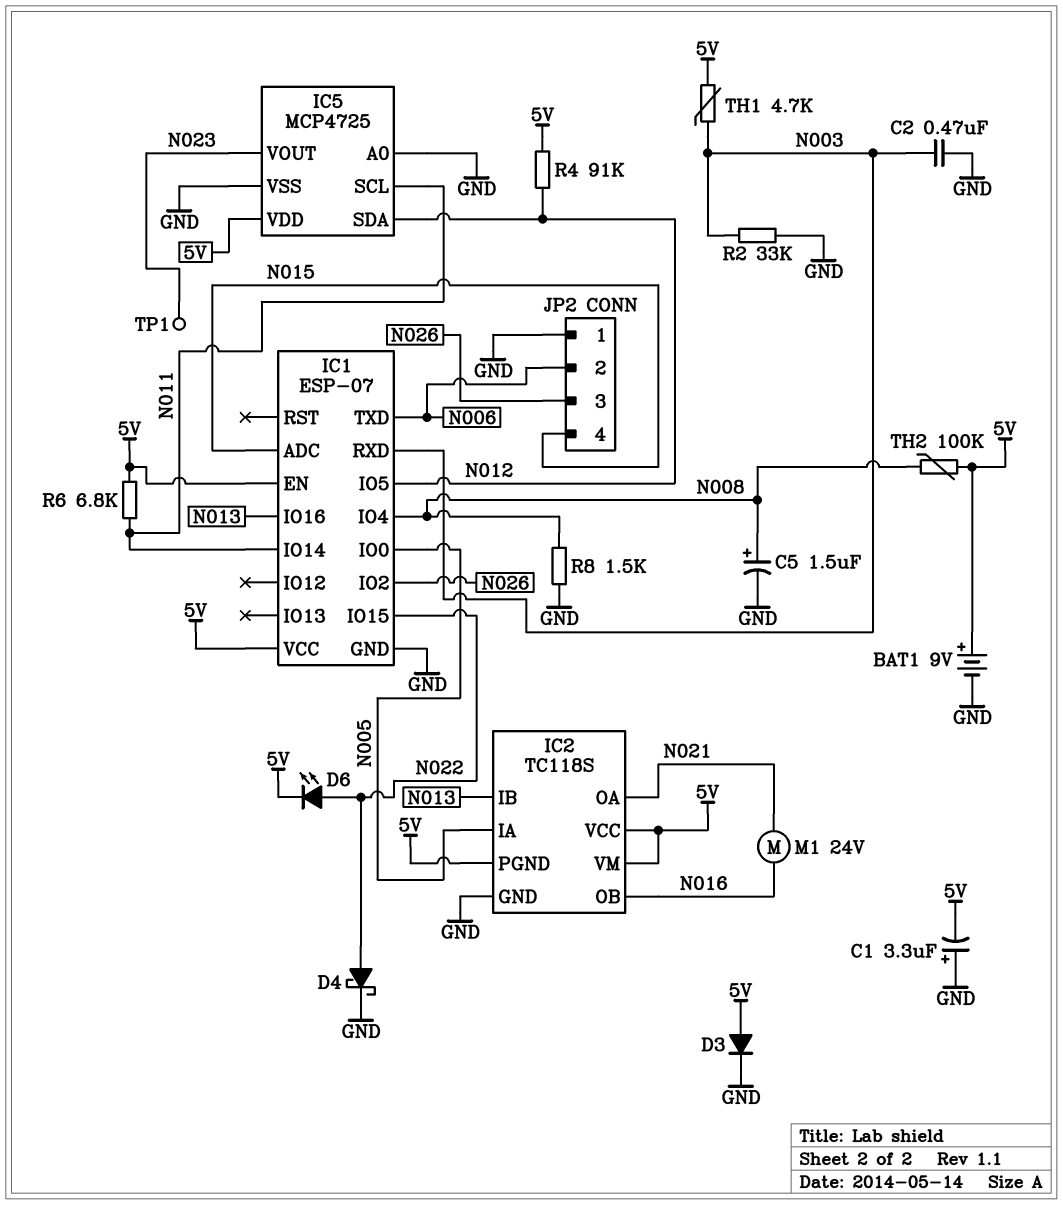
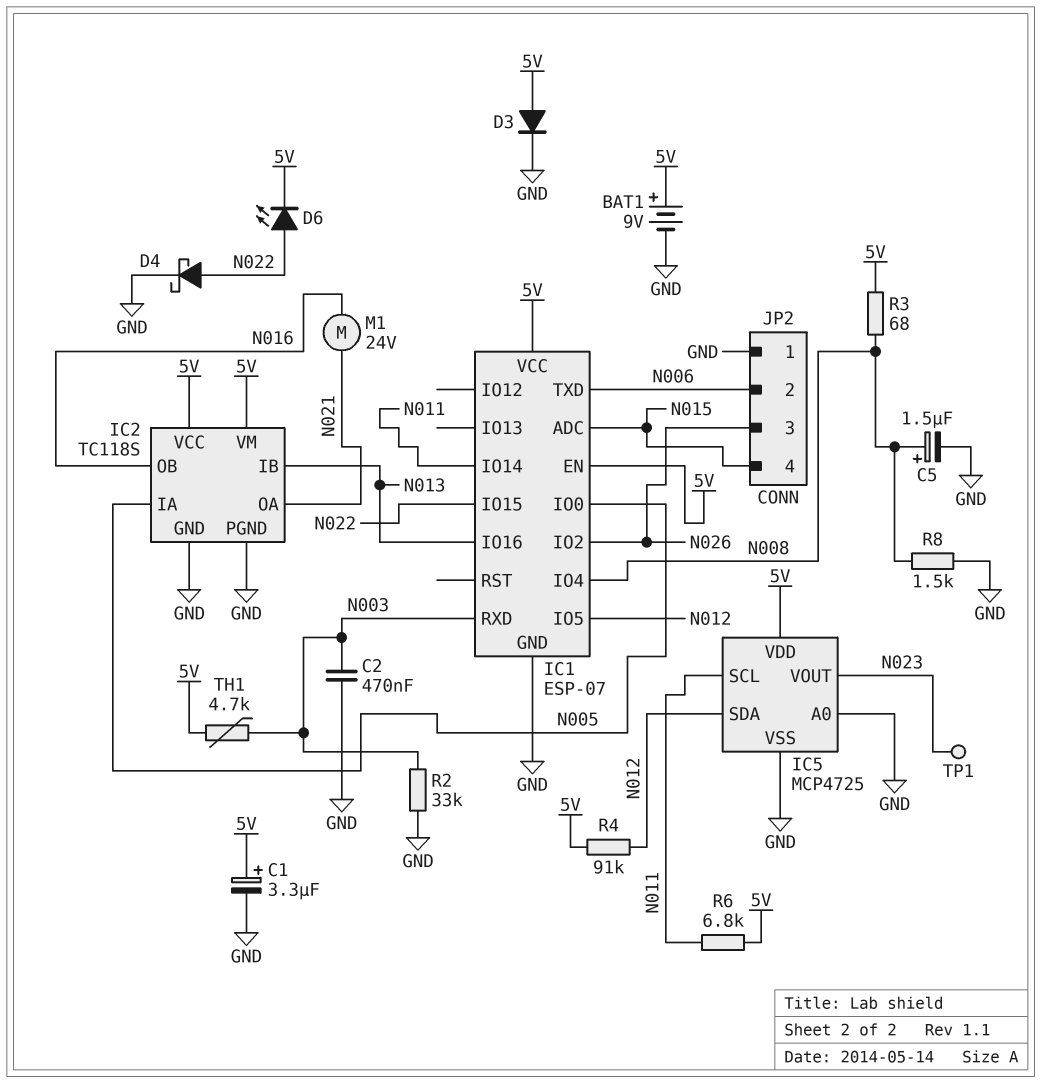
C1: 3.3uF (plus GND, minus 5V) -> 3.3uF (plus 5V, minus GND)
IC2 pin PGND: 5V -> GND
R3: none -> 68 (5V, N008)
TH2: 100k (5V, N008) -> none

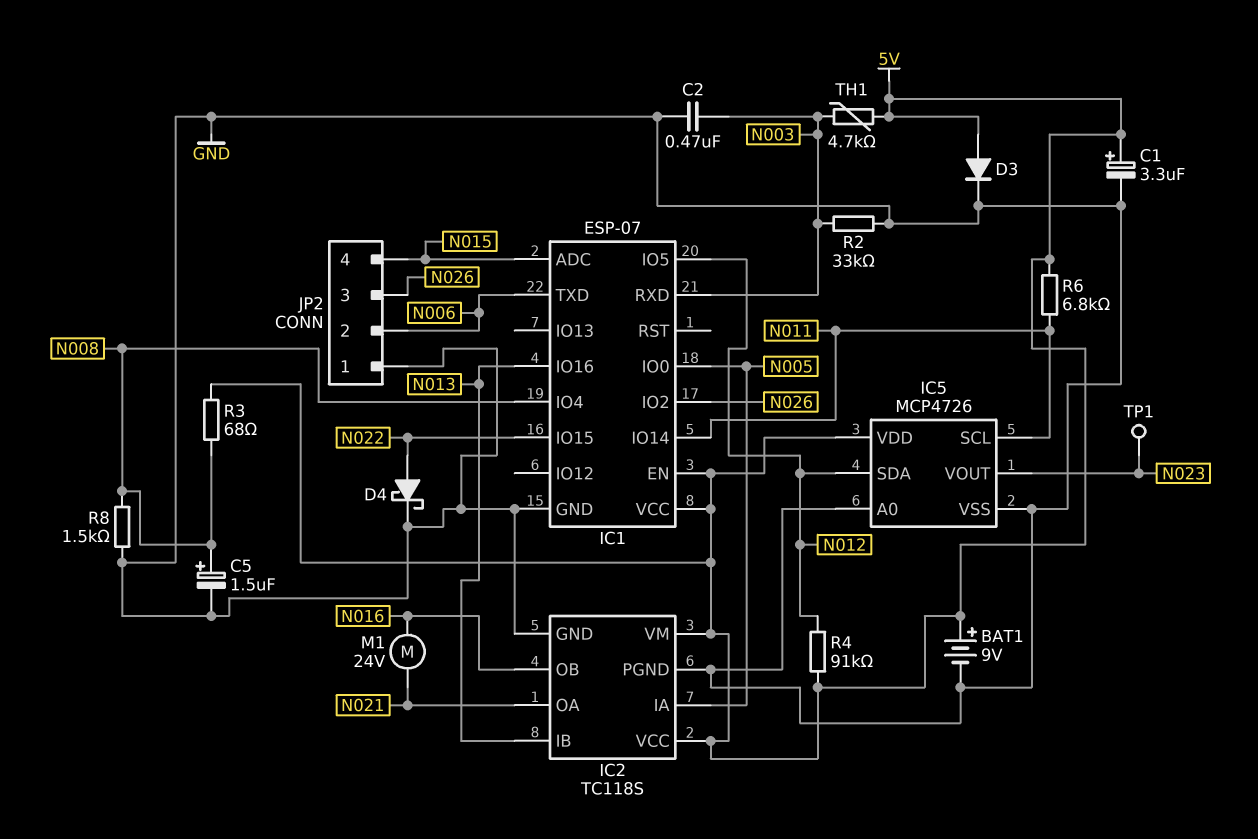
D6: LED (A N022, K 5V) -> none
IC5: MCP4725 -> MCP4726

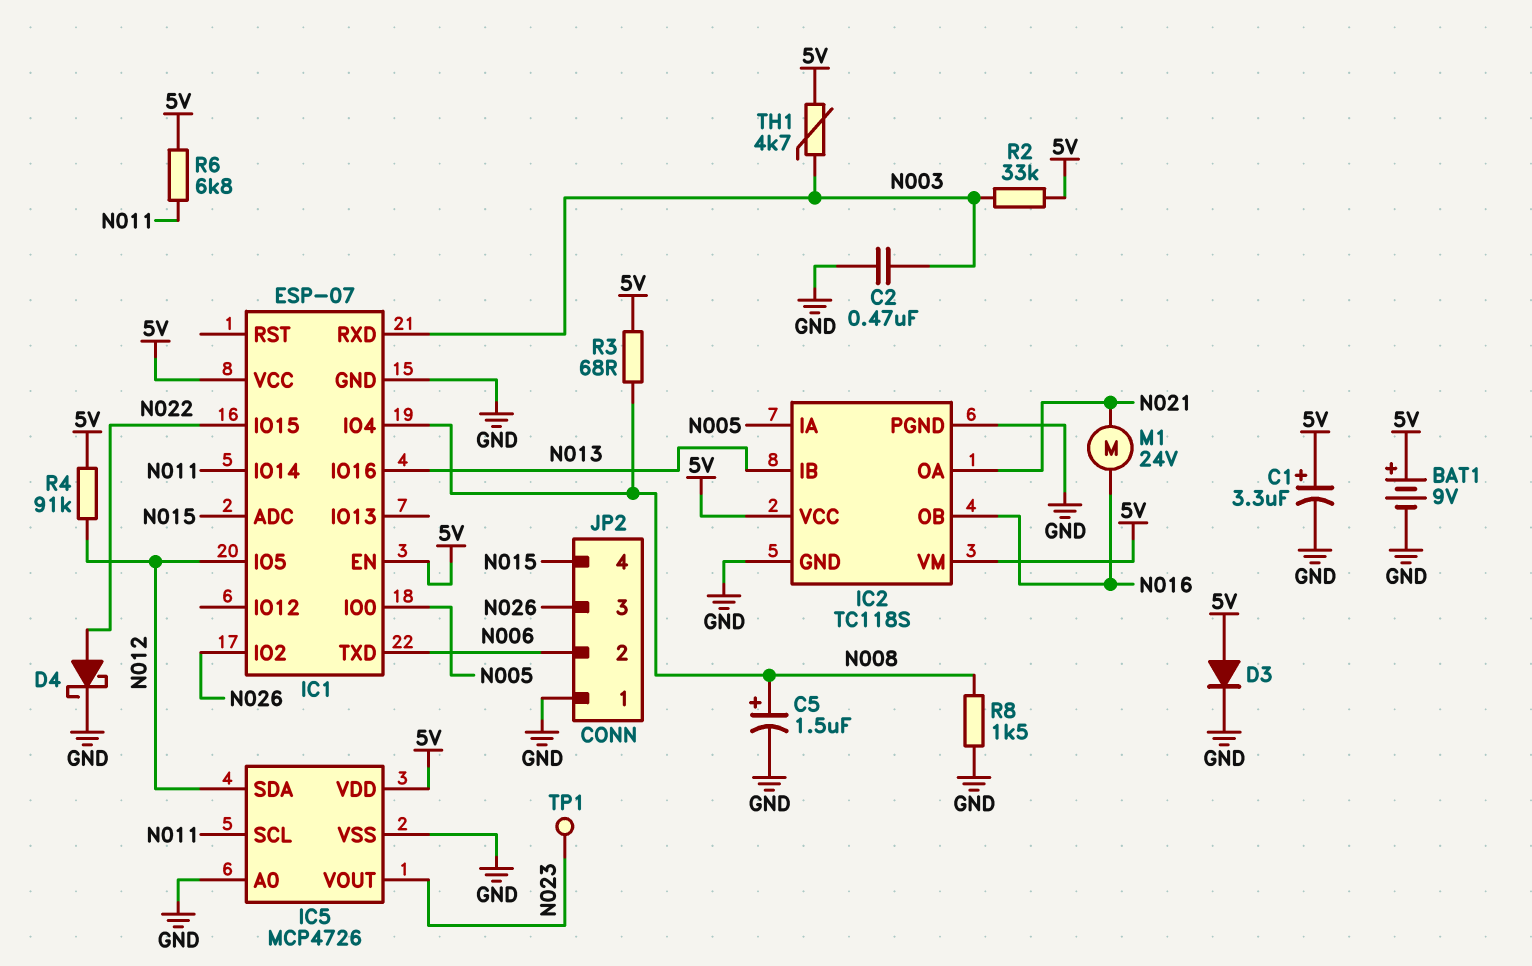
R2: 33k (GND, N003) -> 33k (5V, N003)

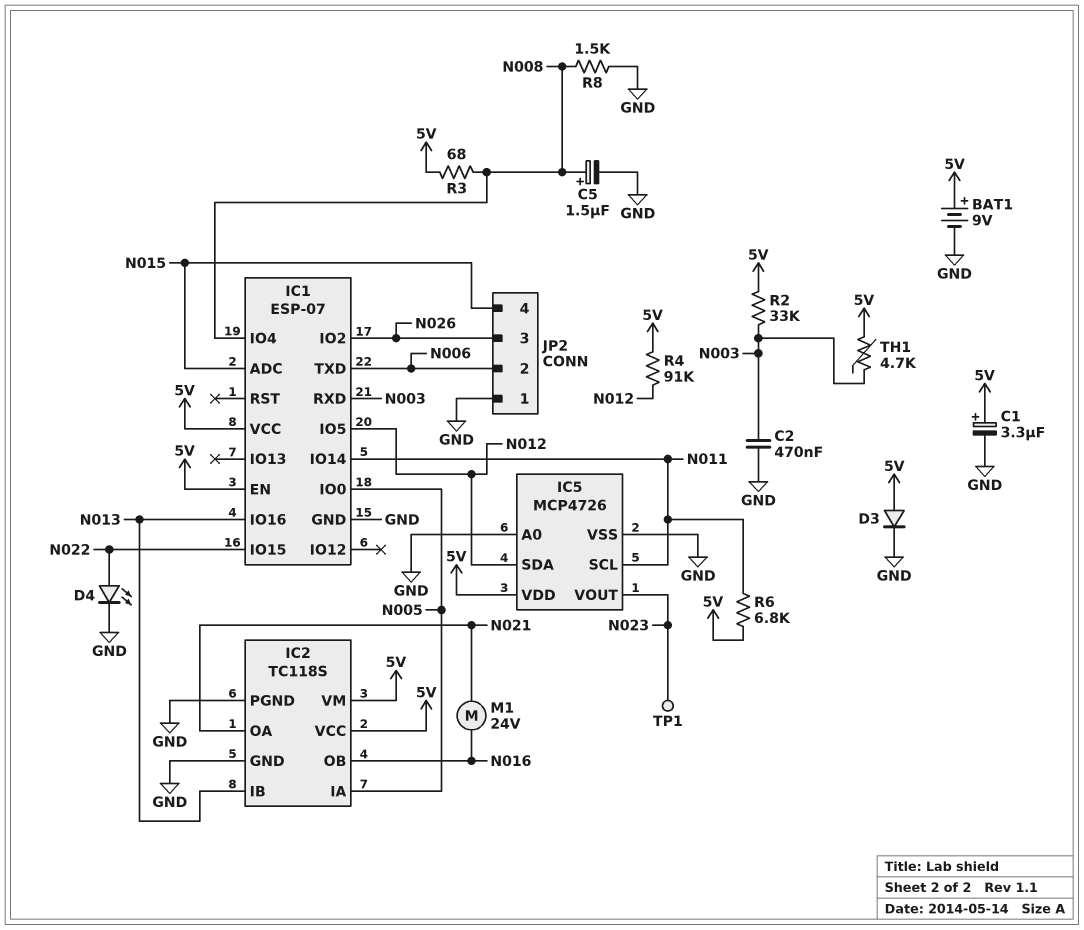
D4: schottky (A N022, K GND) -> LED (A N022, K GND)

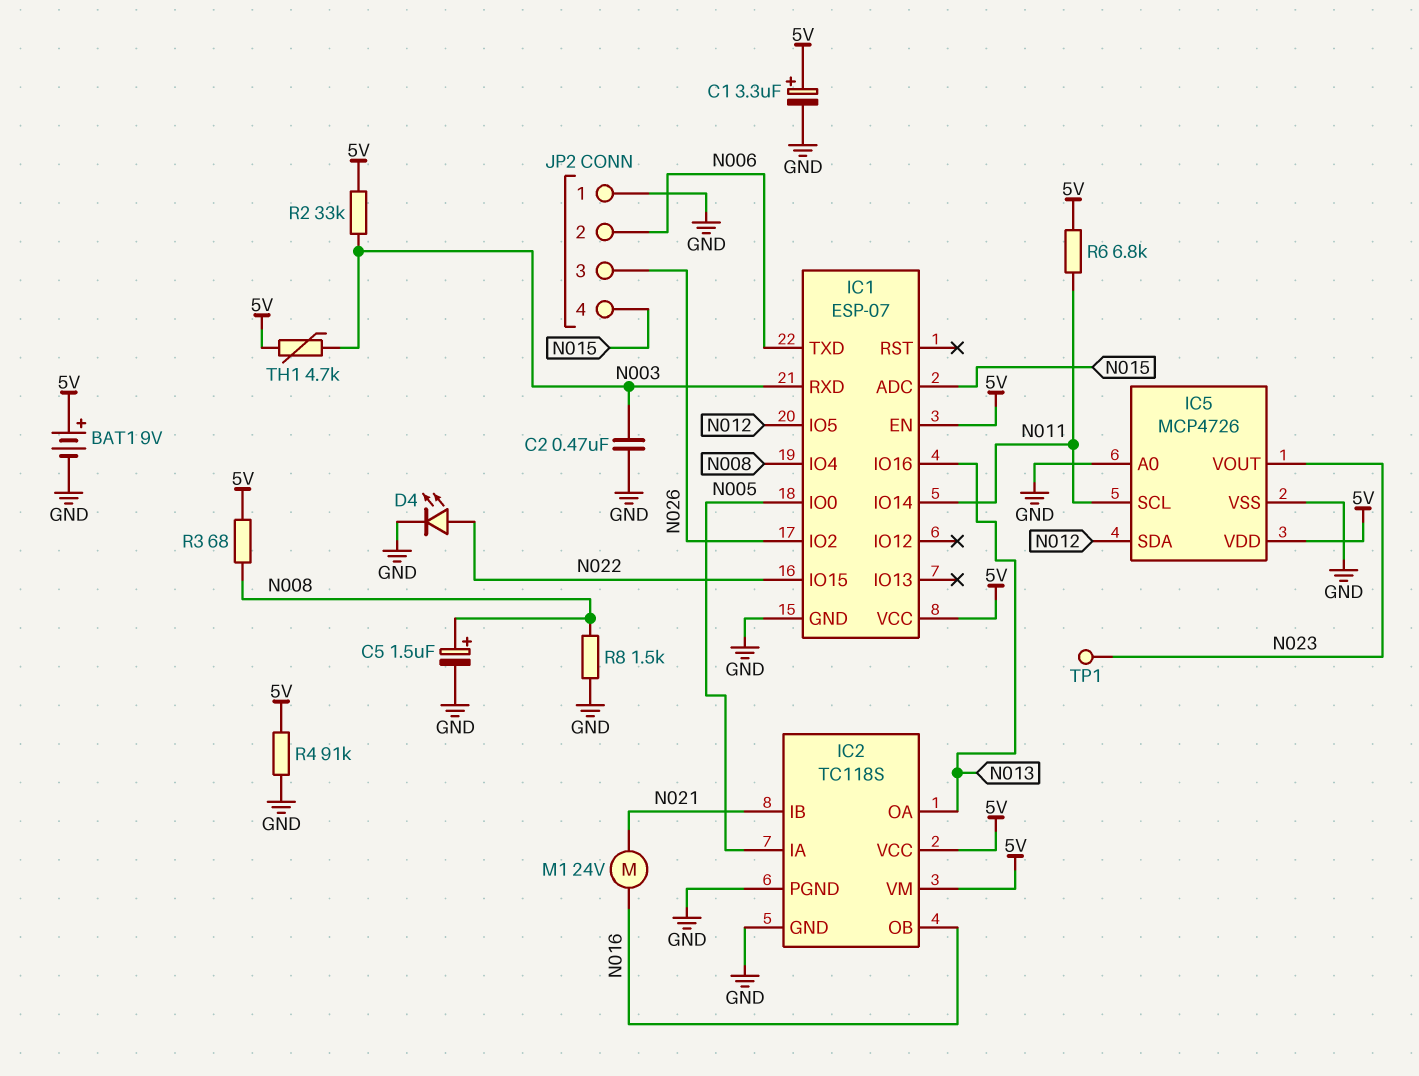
D3: diode (A 5V, K GND) -> none
IC2 pin IB: N013 -> N021
IC2 pin OA: N021 -> N013
R4: 91k (5V, N012) -> 91k (5V, GND)

